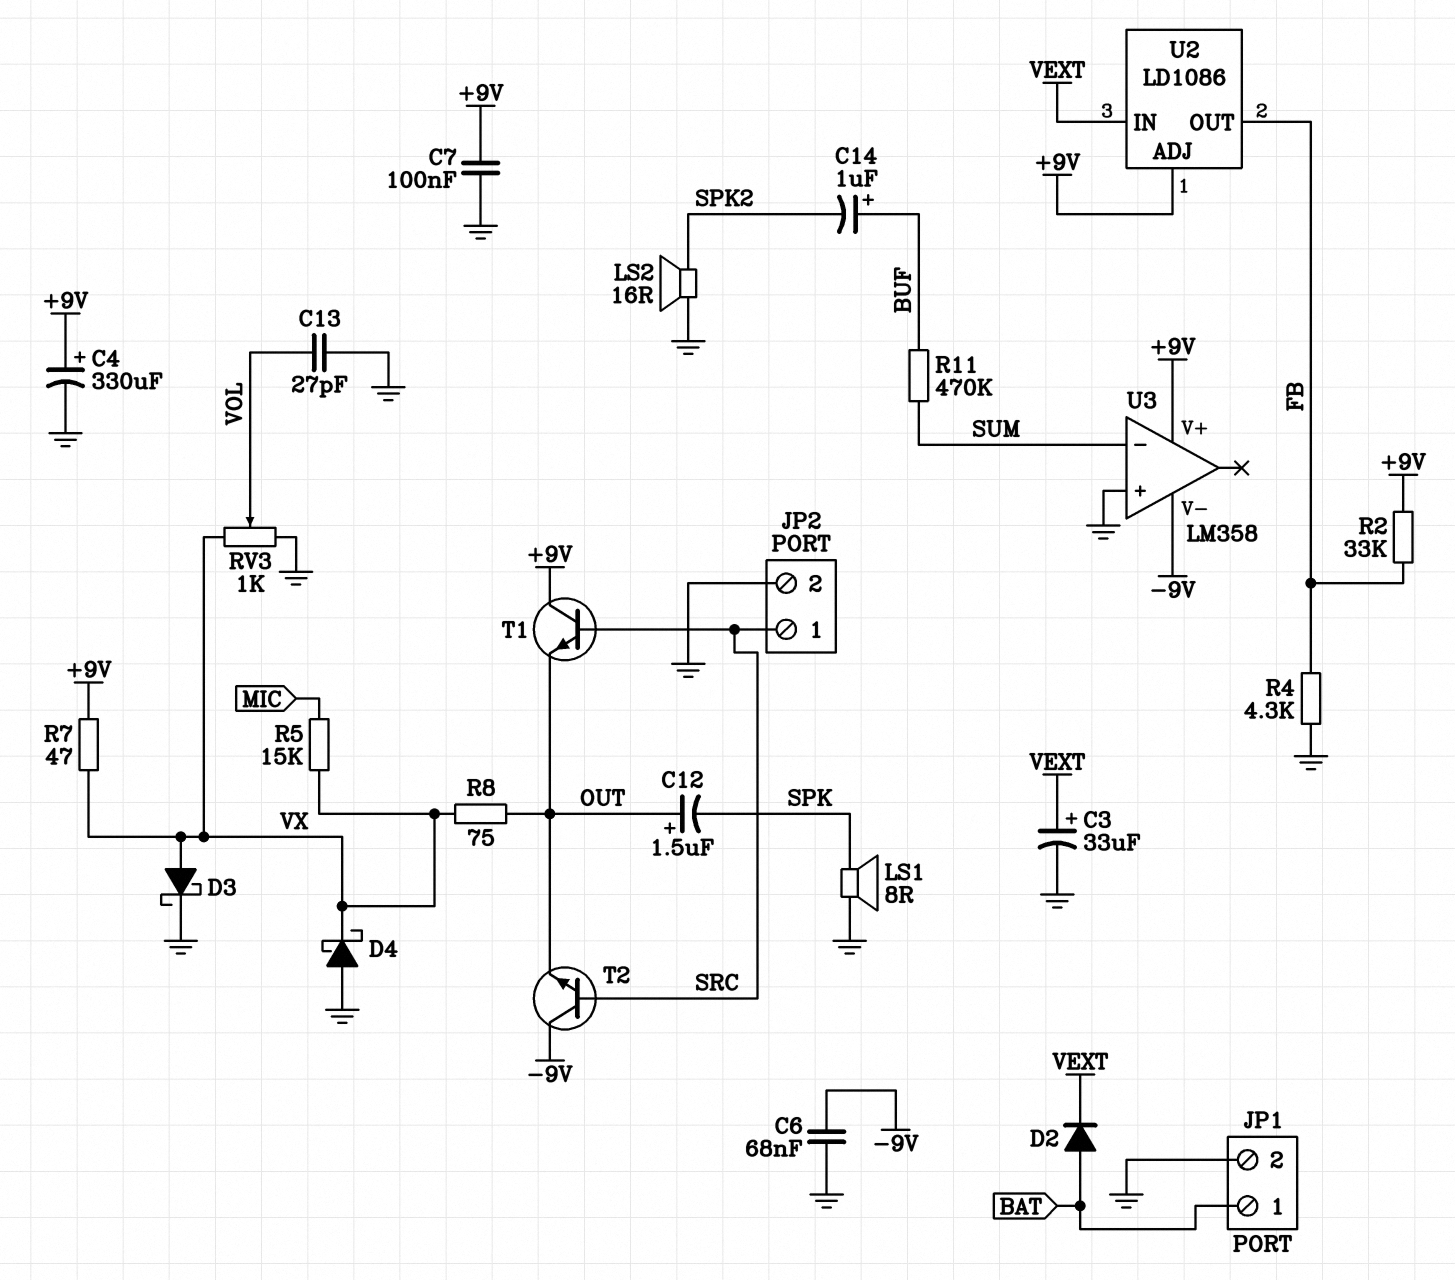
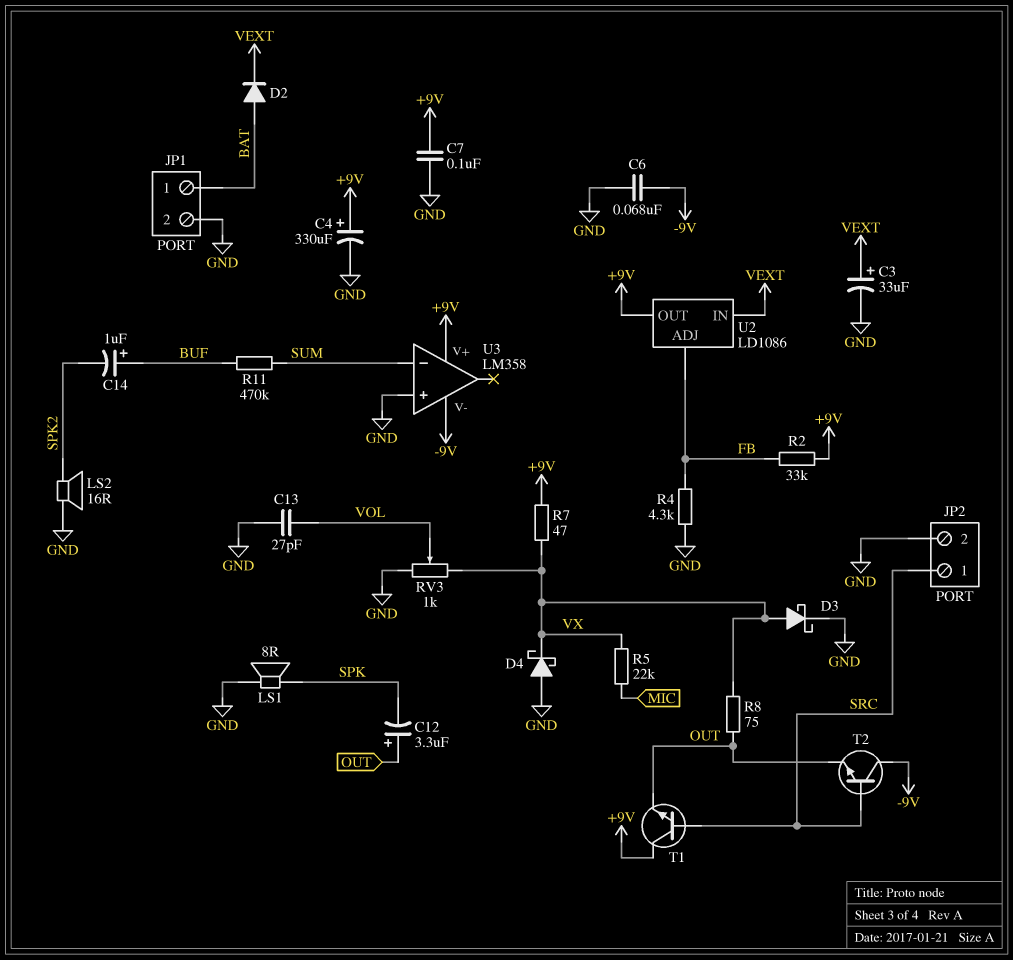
C12: 1.5uF (plus OUT, minus SPK) -> 3.3uF (plus OUT, minus SPK)
R5: 15k (MIC, VX) -> 22k (MIC, VX)
U2 pin ADJ: +9V -> FB
U2 pin OUT: FB -> +9V

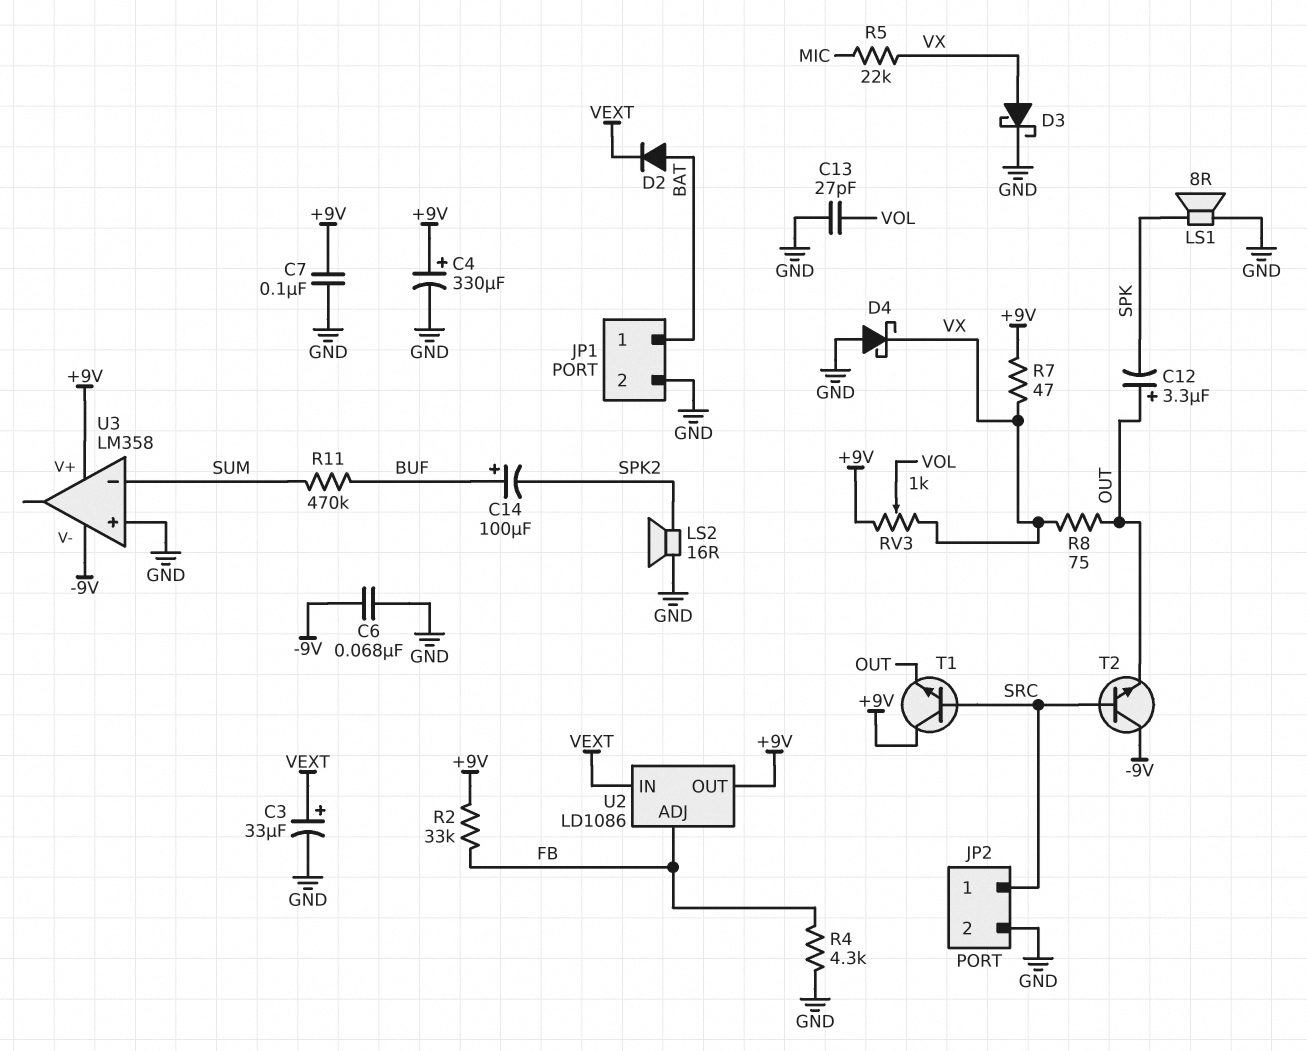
C14: 1uF (plus BUF, minus SPK2) -> 100uF (plus BUF, minus SPK2)
RV3: 1k (GND, VX, wiper VOL) -> 1k (+9V, VX, wiper VOL)

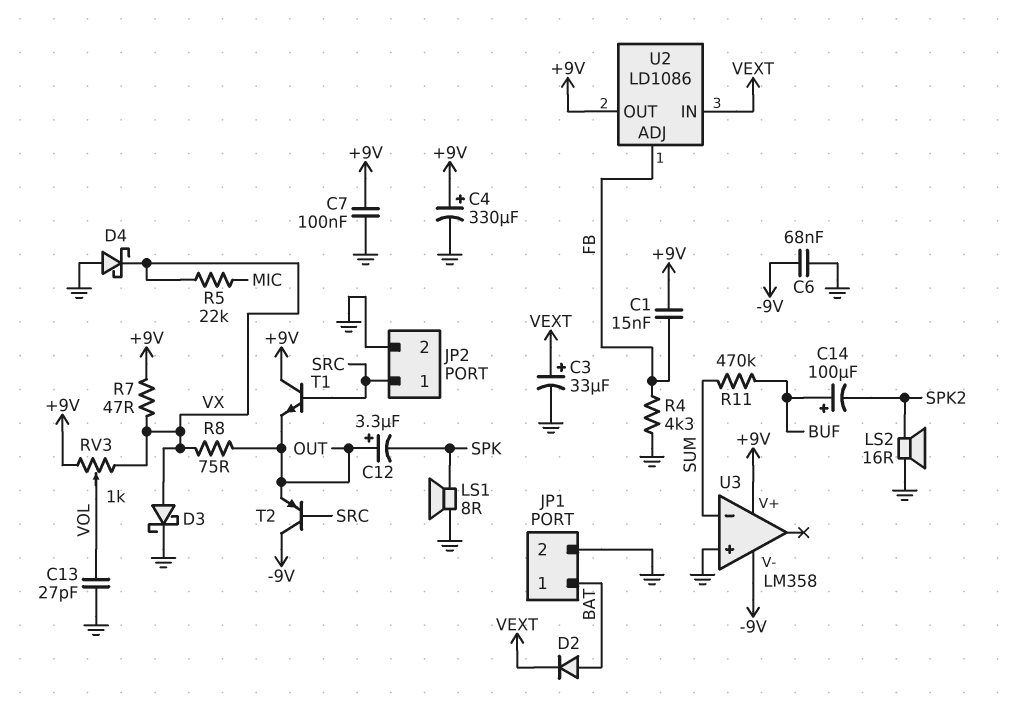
C1: none -> 15nF (+9V, FB)
R2: 33k (+9V, FB) -> none
T2: NPN (B SRC, C -9V, E OUT) -> PNP (B SRC, C -9V, E OUT)

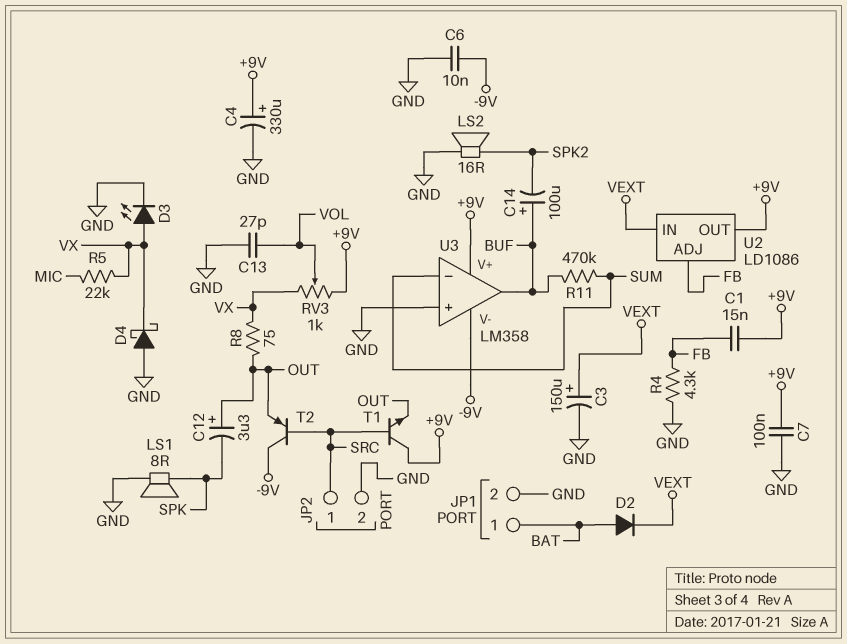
C3: 33uF (plus VEXT, minus GND) -> 150uF (plus VEXT, minus GND)
C6: 68nF (-9V, GND) -> 10nF (-9V, GND)
D3: schottky (A VX, K GND) -> LED (A VX, K GND)
R7: 47 (+9V, VX) -> none
U3 pin out: none -> BUF

